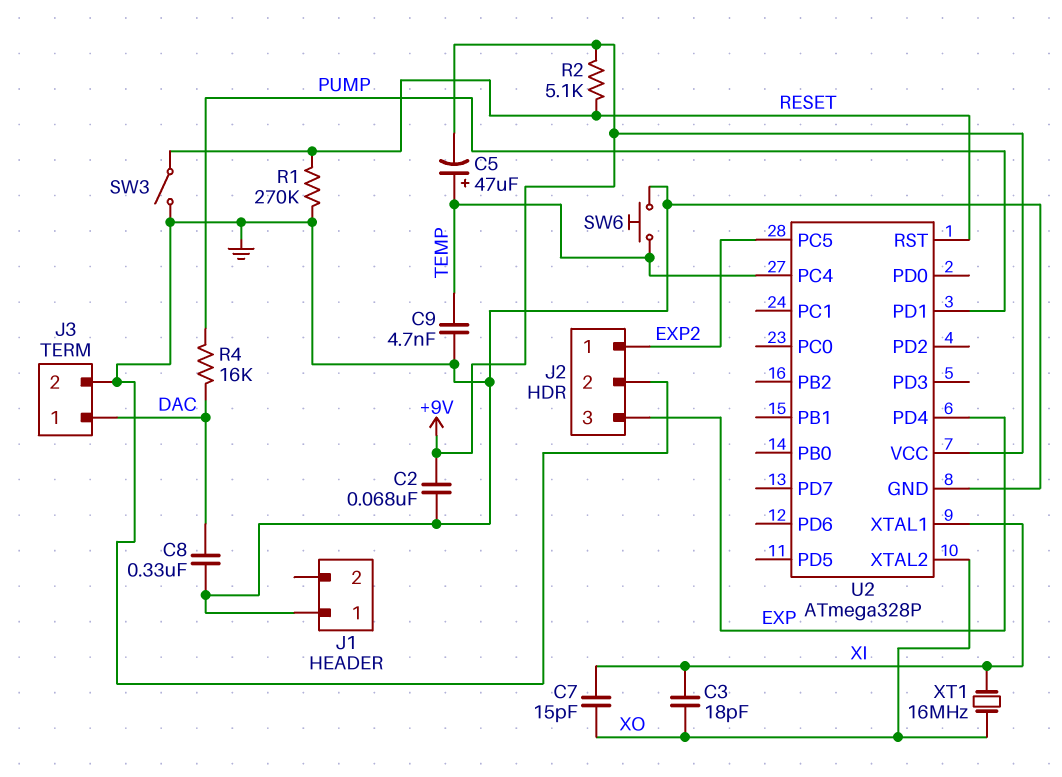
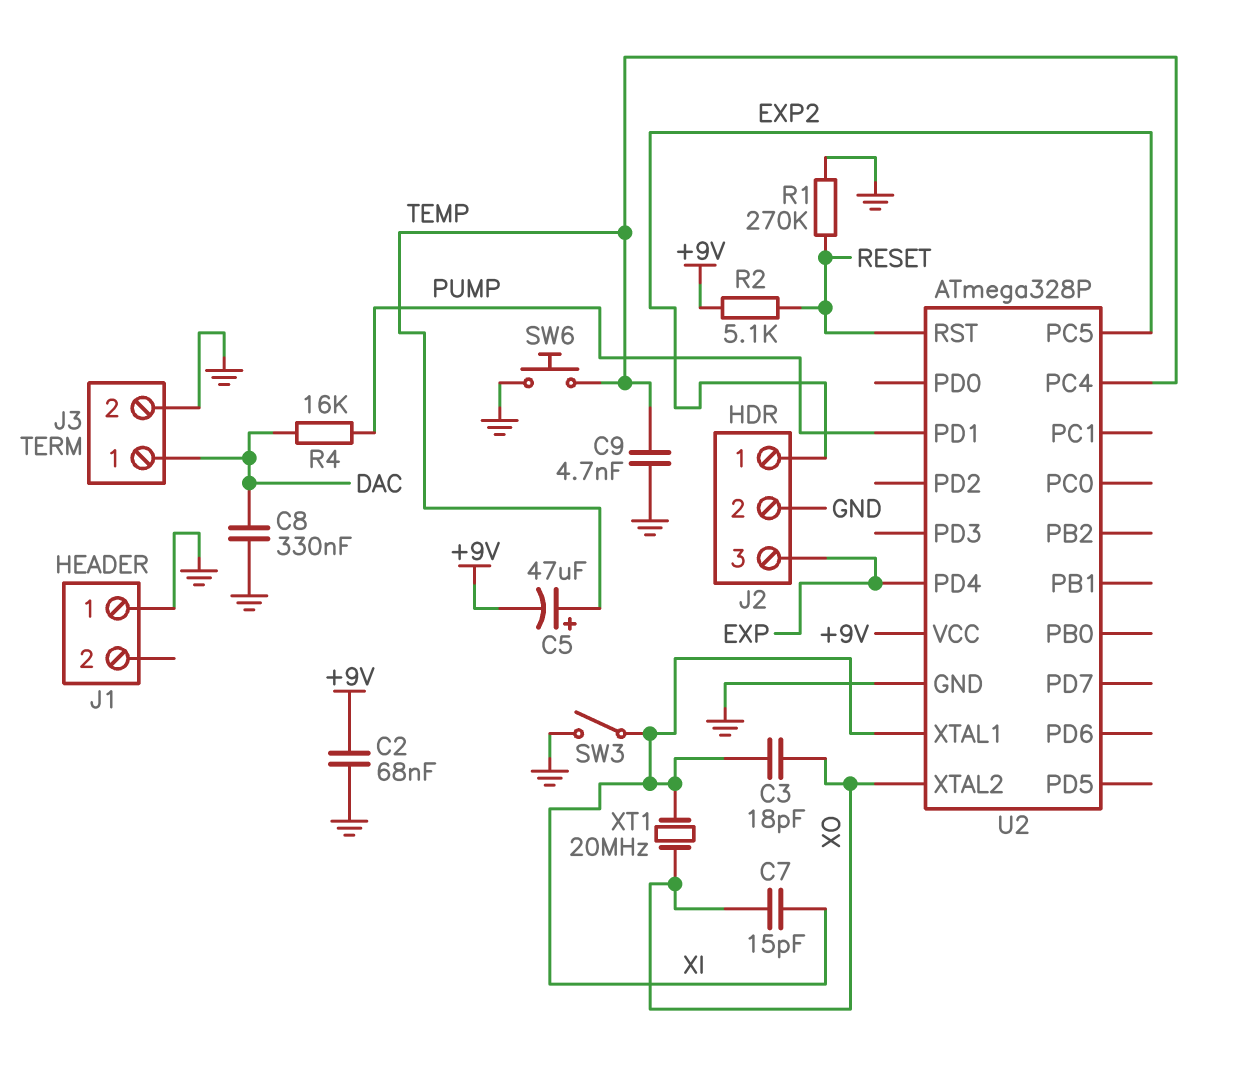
SW3: switch (GND, RESET) -> switch (GND, XI)
XT1: 16MHz (XI, XO) -> 20MHz (XI, XO)

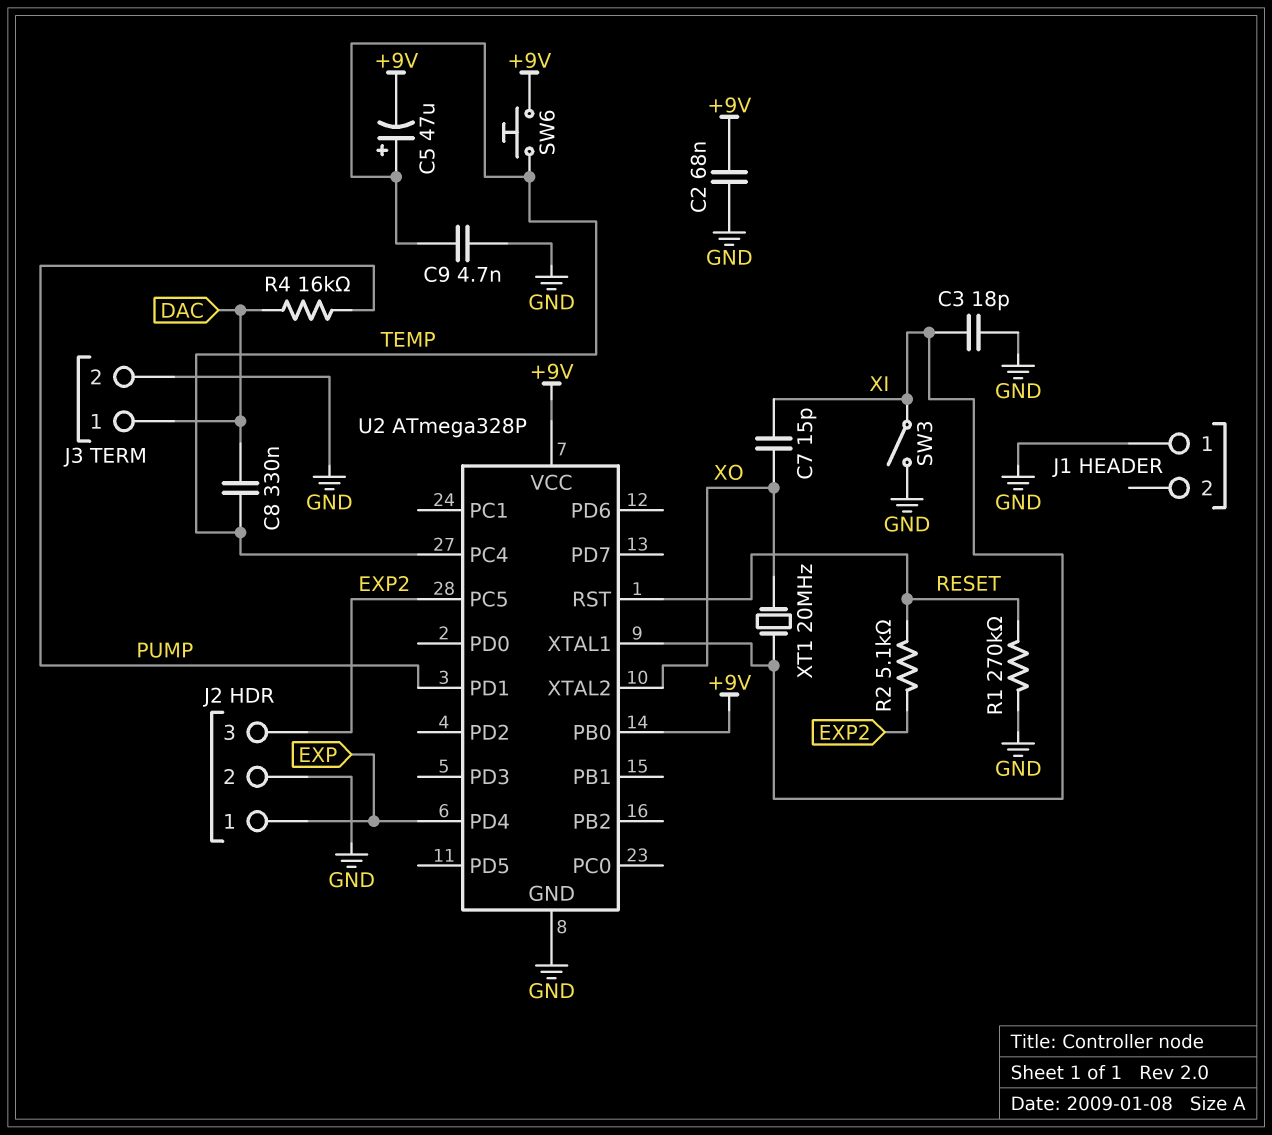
C3: 18pF (XI, XO) -> 18pF (GND, XI)
C8: 330nF (DAC, GND) -> 330nF (DAC, TEMP)
J2 pin 1: EXP2 -> EXP
J2 pin 3: EXP -> EXP2
R2: 5.1k (+9V, RESET) -> 5.1k (EXP2, RESET)
SW6: button (GND, TEMP) -> button (+9V, TEMP)
U2 pin PB0: none -> +9V

